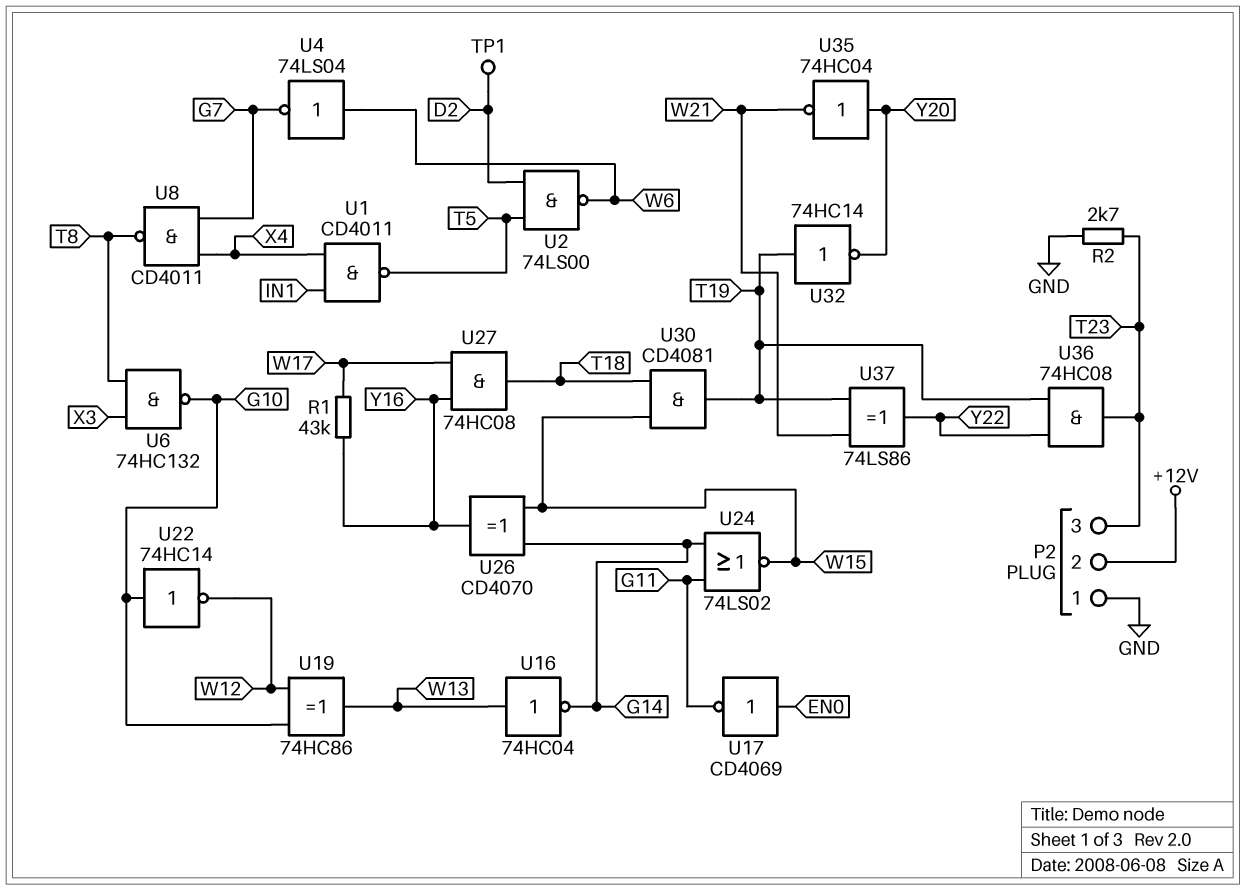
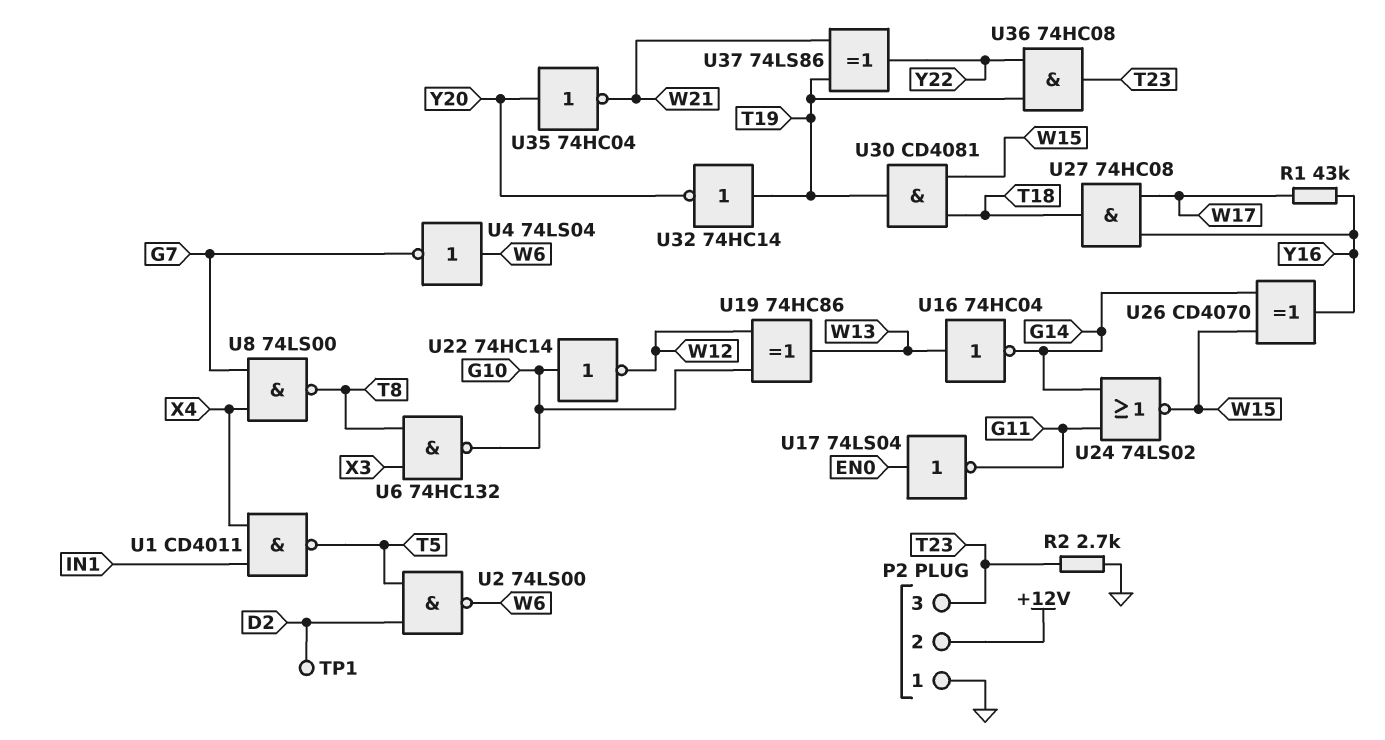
U8: NAND CD4011 (in G7, in X4, out T8) -> NAND 74LS00 (in G7, in X4, out T8)
U17: NOT CD4069 (in EN0, out G11) -> NOT 74LS04 (in EN0, out G11)

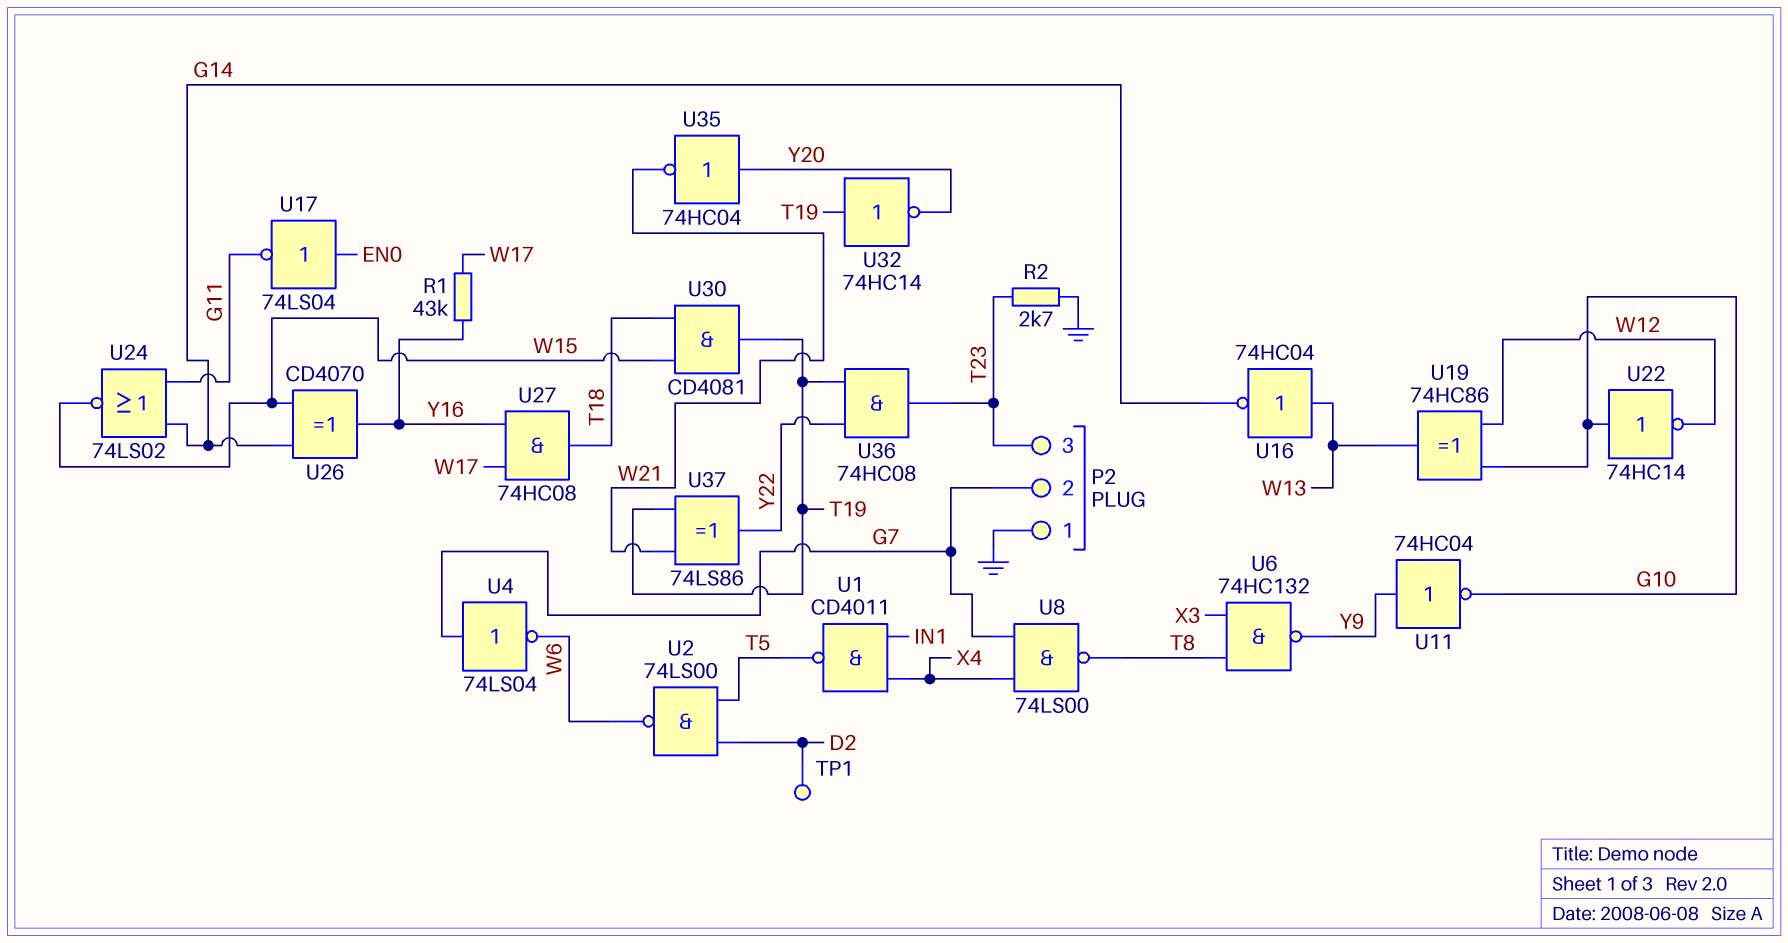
P2 pin 2: +12V -> G7
U4: NOT 74LS04 (in W6, out G7) -> NOT 74LS04 (in G7, out W6)
U6: NAND 74HC132 (in T8, in X3, out G10) -> NAND 74HC132 (in T8, in X3, out Y9)
U11: none -> NOT 74HC04 (in Y9, out G10)

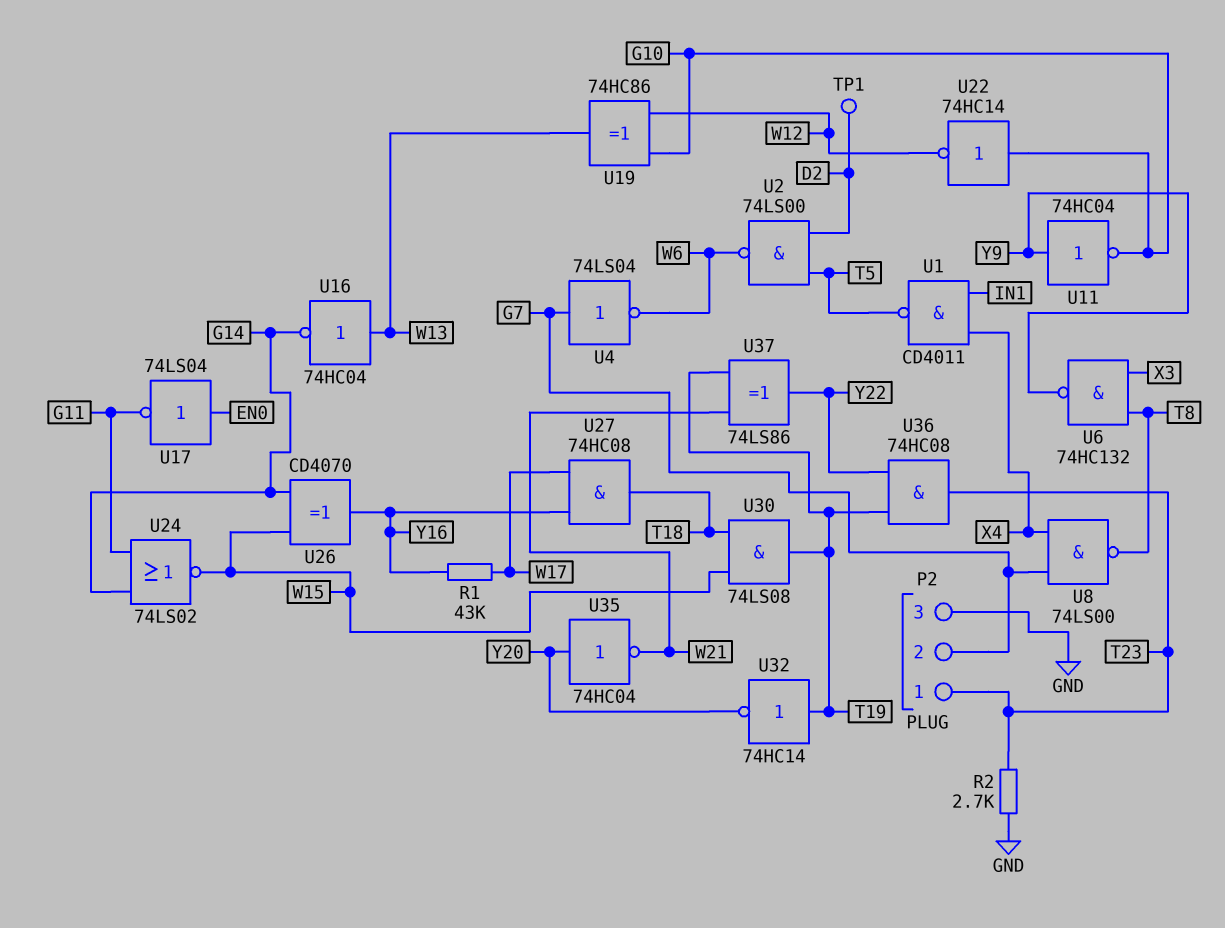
P2 pin 1: GND -> T23
P2 pin 3: T23 -> GND
U30: AND CD4081 (in T18, in W15, out T19) -> AND 74LS08 (in T18, in W15, out T19)

